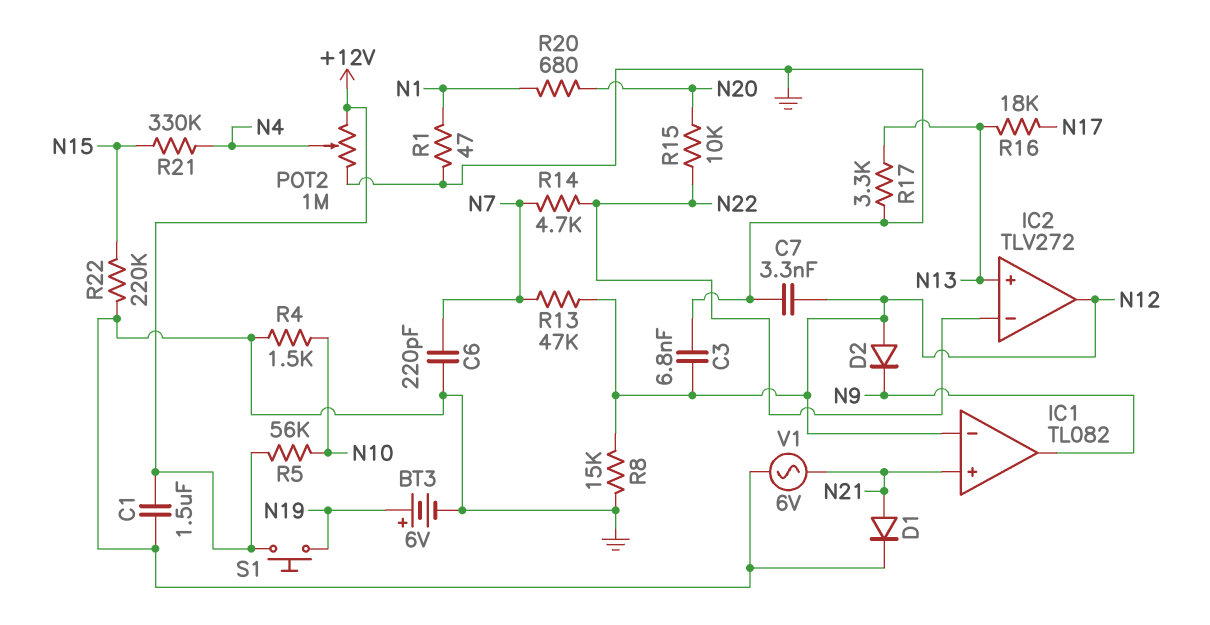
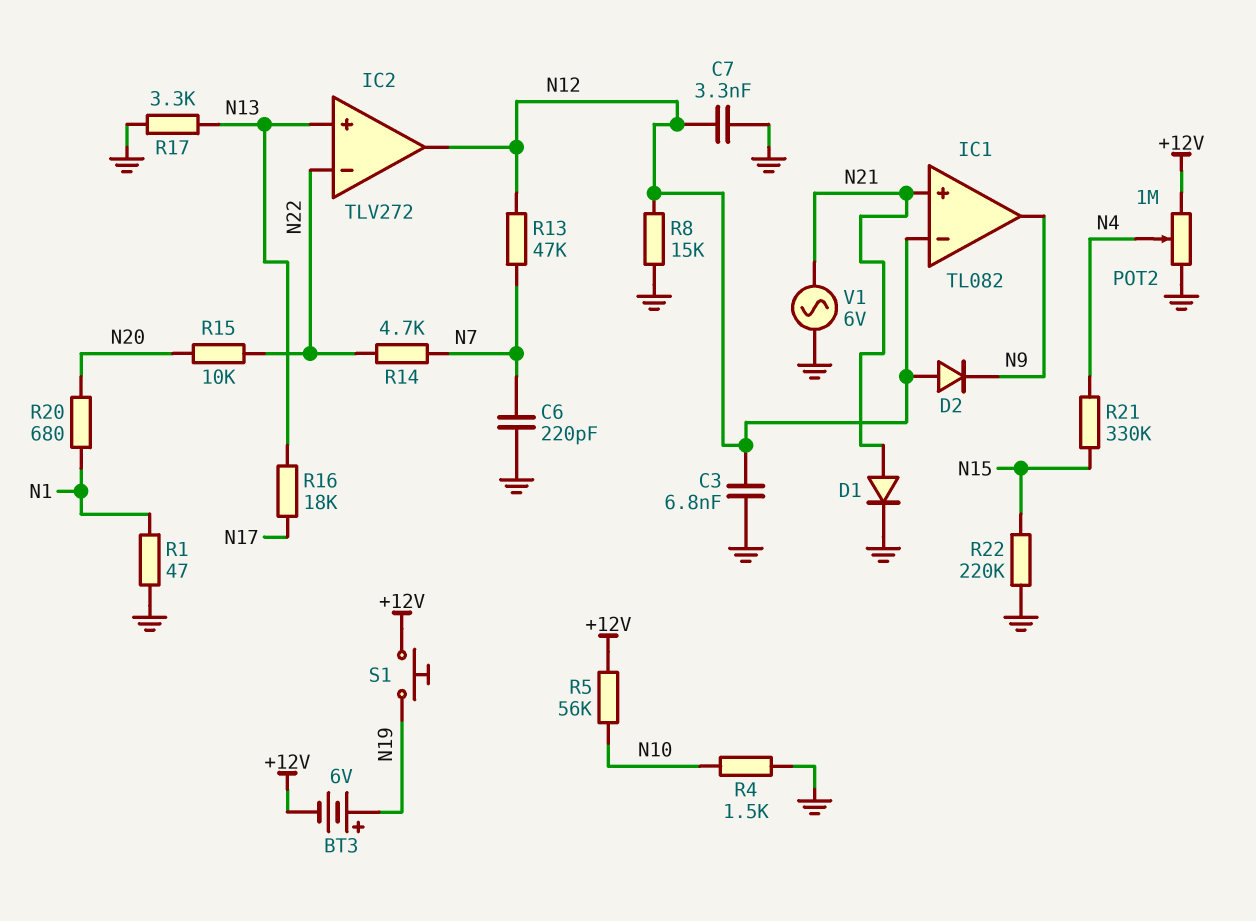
BT3: 6V (plus N19, minus GND) -> 6V (plus N19, minus +12V)
C1: 1.5uF (+12V, GND) -> none

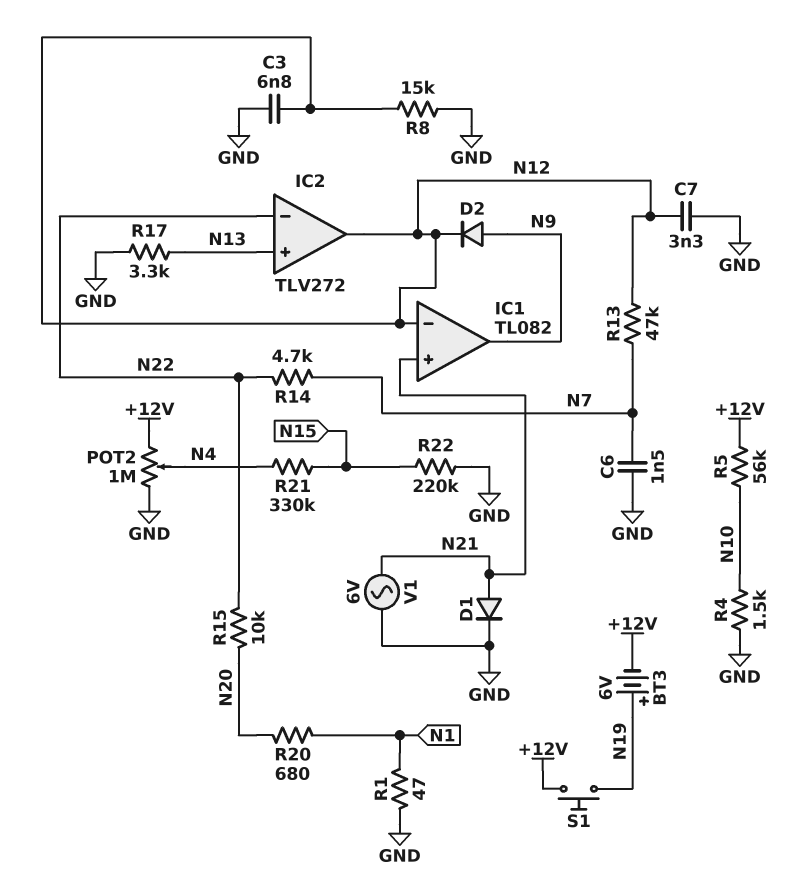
C6: 220pF (GND, N7) -> 1.5nF (GND, N7)
D2: diode (A N12, K N9) -> diode (A N9, K N12)
R16: 18k (N13, N17) -> none

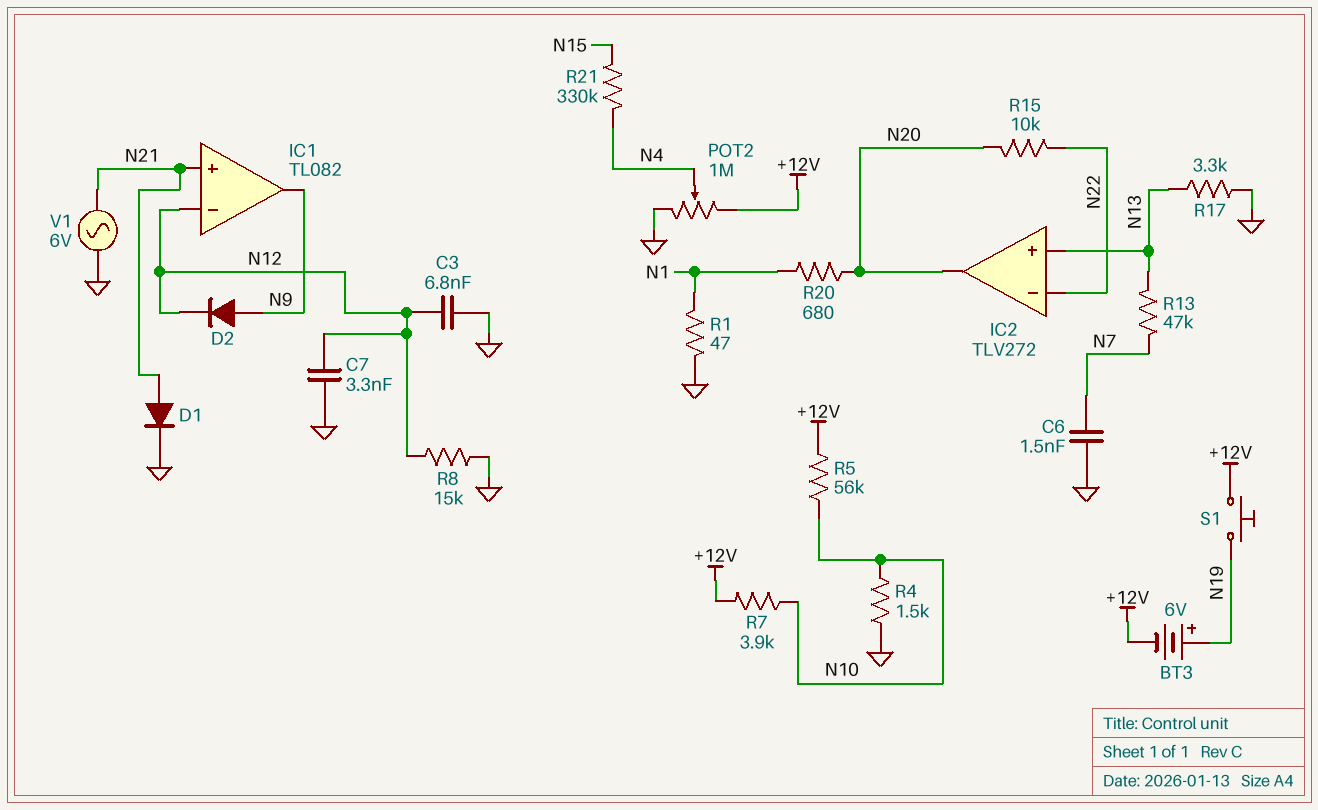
IC2 pin out: N12 -> N20
R7: none -> 3.9k (+12V, N10)
R13: 47k (N7, N12) -> 47k (N7, N13)
R14: 4.7k (N7, N22) -> none
R22: 220k (GND, N15) -> none

